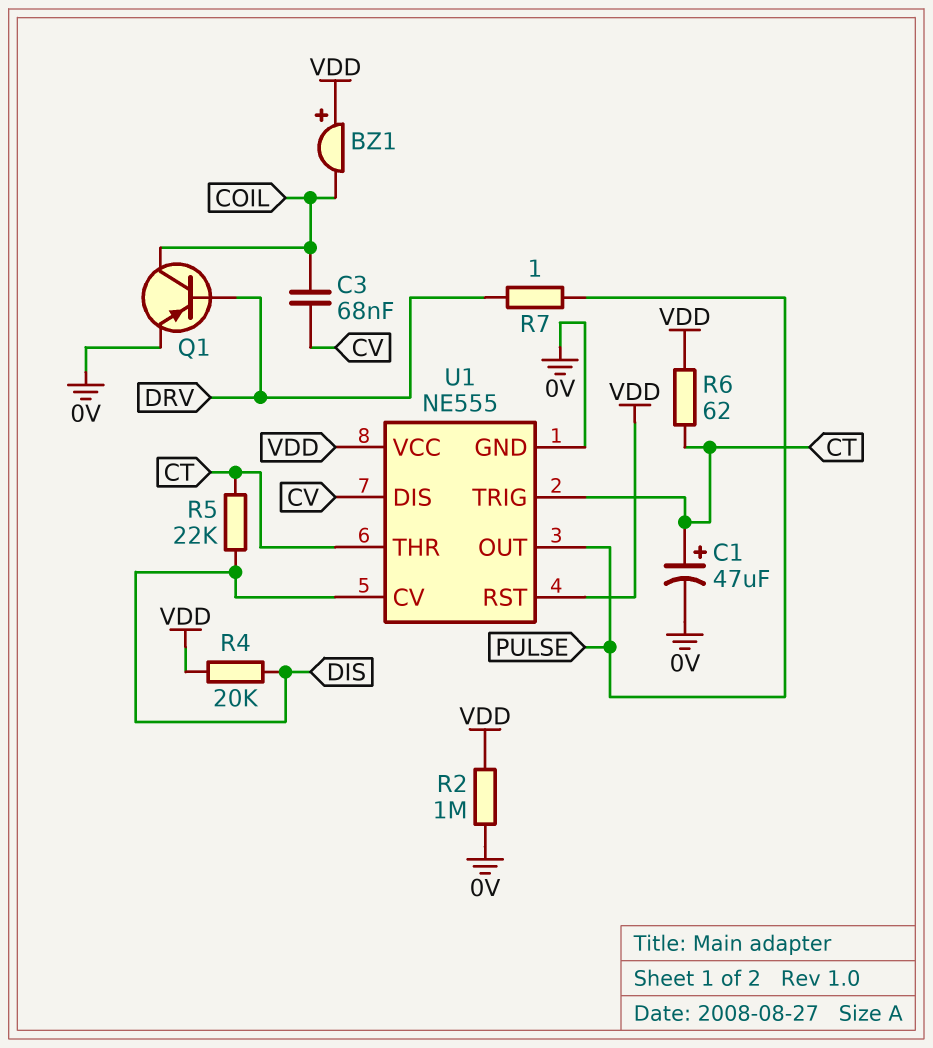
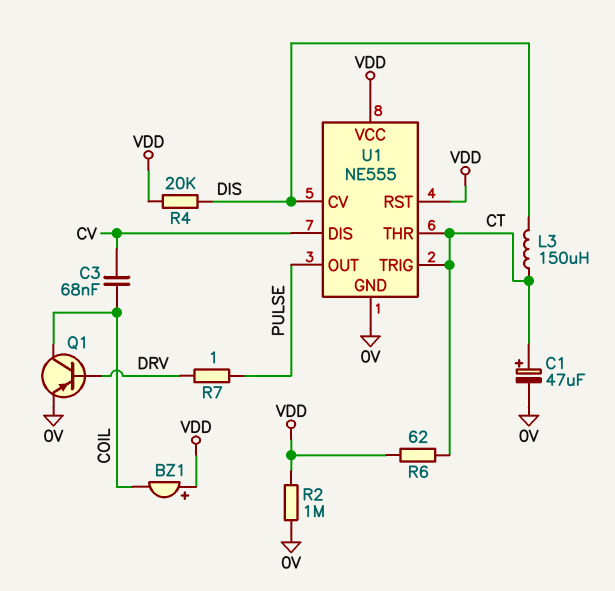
L3: none -> 150uH (CT, DIS)
R5: 22k (CT, DIS) -> none

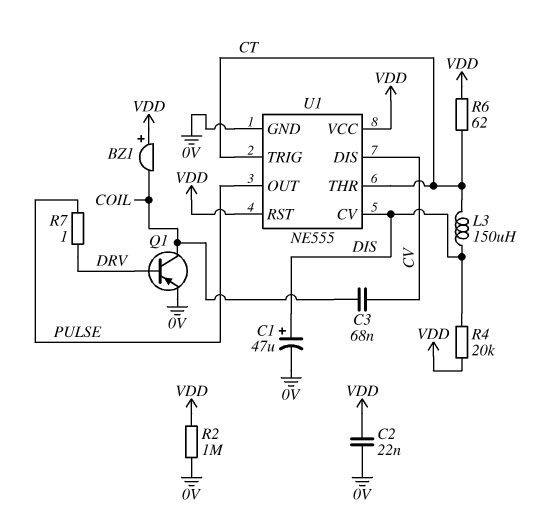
C1: 47uF (plus CT, minus 0V) -> 47uF (plus DIS, minus 0V)
C2: none -> 22nF (0V, VDD)

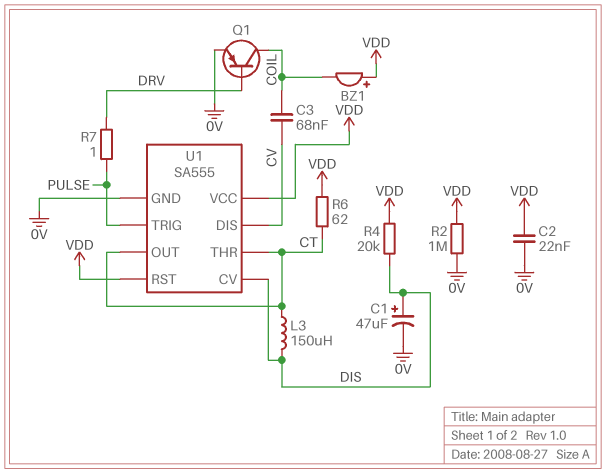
U1: NE555 -> SA555
U1 pin OUT: PULSE -> CT
U1 pin TRIG: CT -> PULSE

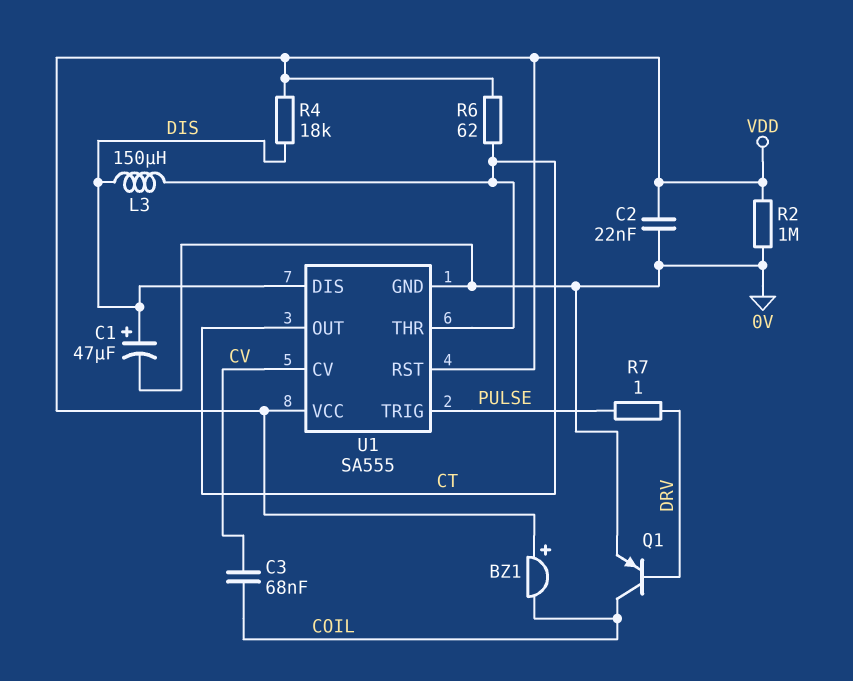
R4: 20k (DIS, VDD) -> 18k (DIS, VDD)
U1 pin CV: DIS -> CV
U1 pin DIS: CV -> DIS

